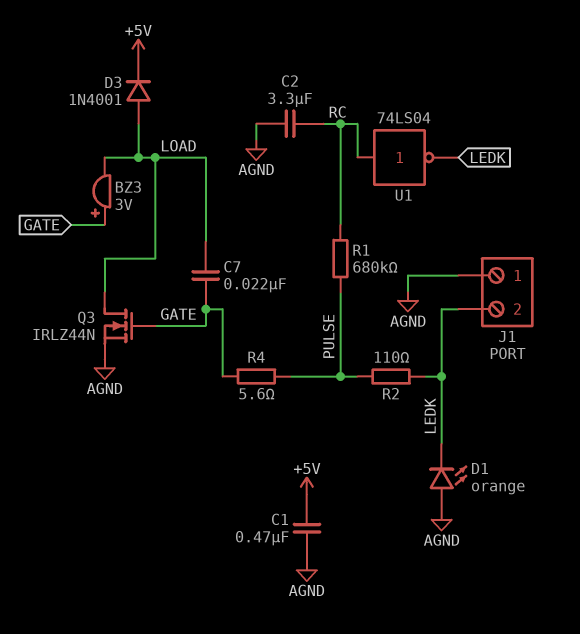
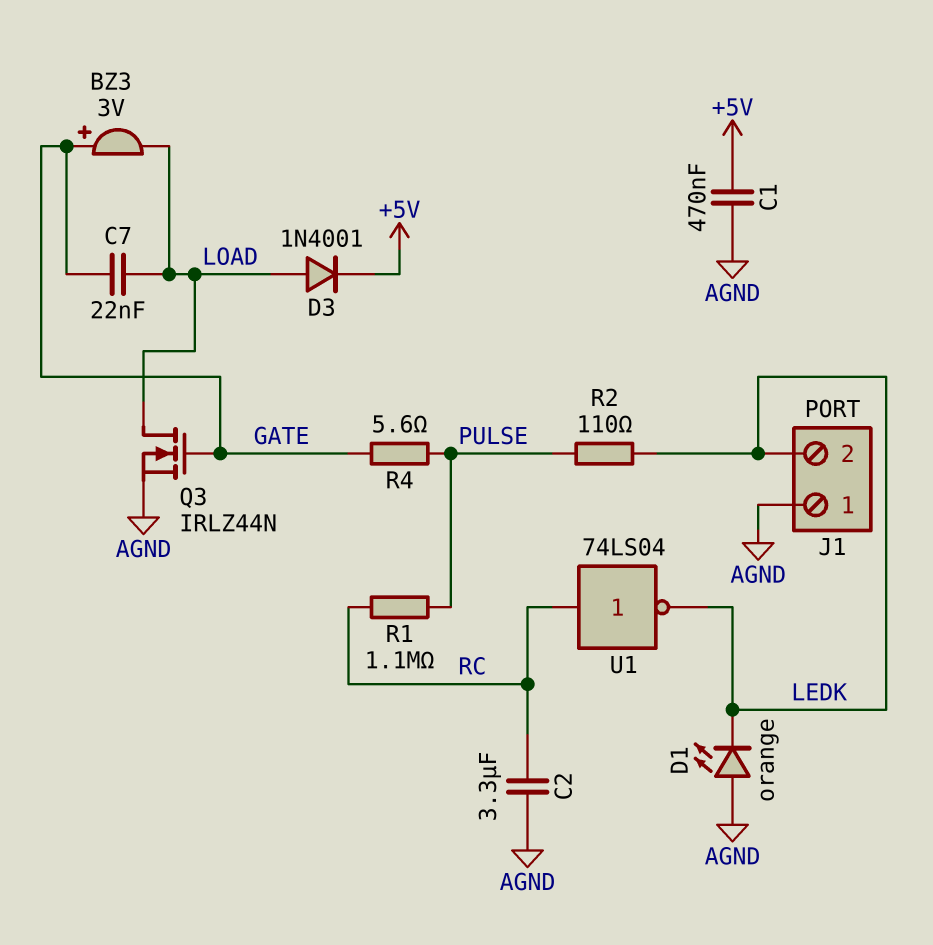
R1: 680k (PULSE, RC) -> 1.1M (PULSE, RC)

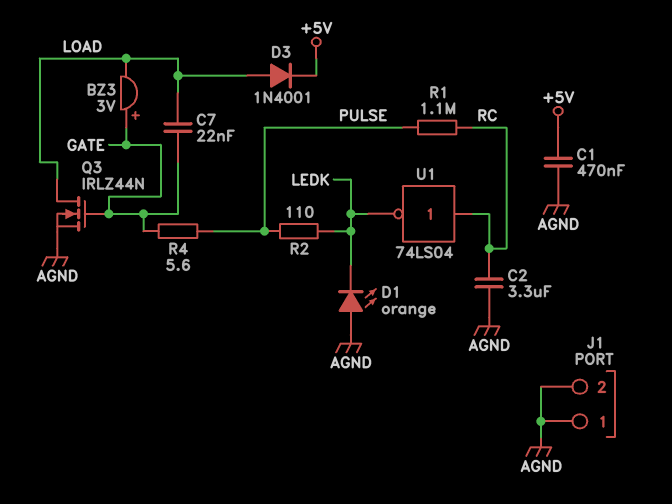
J1 pin 2: LEDK -> AGND

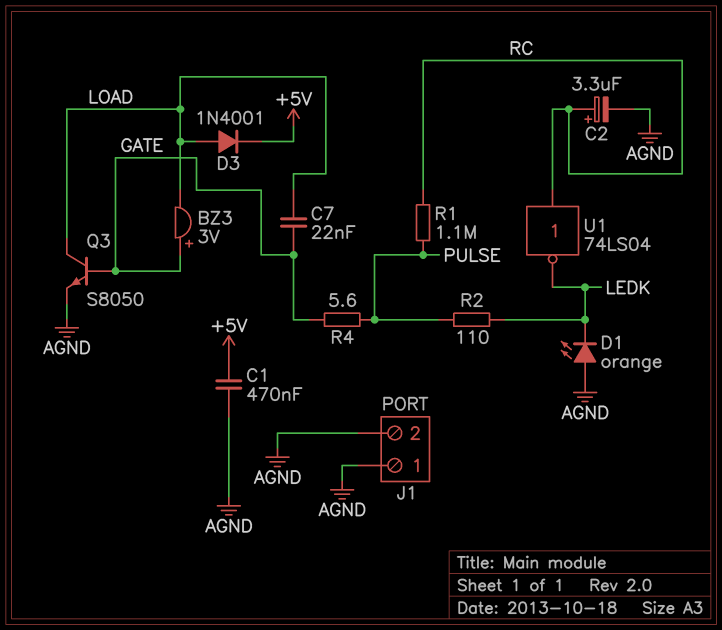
C2: 3.3uF (AGND, RC) -> 3.3uF (plus RC, minus AGND)
Q3: NMOS IRLZ44N (G GATE, D LOAD, S AGND) -> NPN S8050 (B GATE, C LOAD, E AGND)

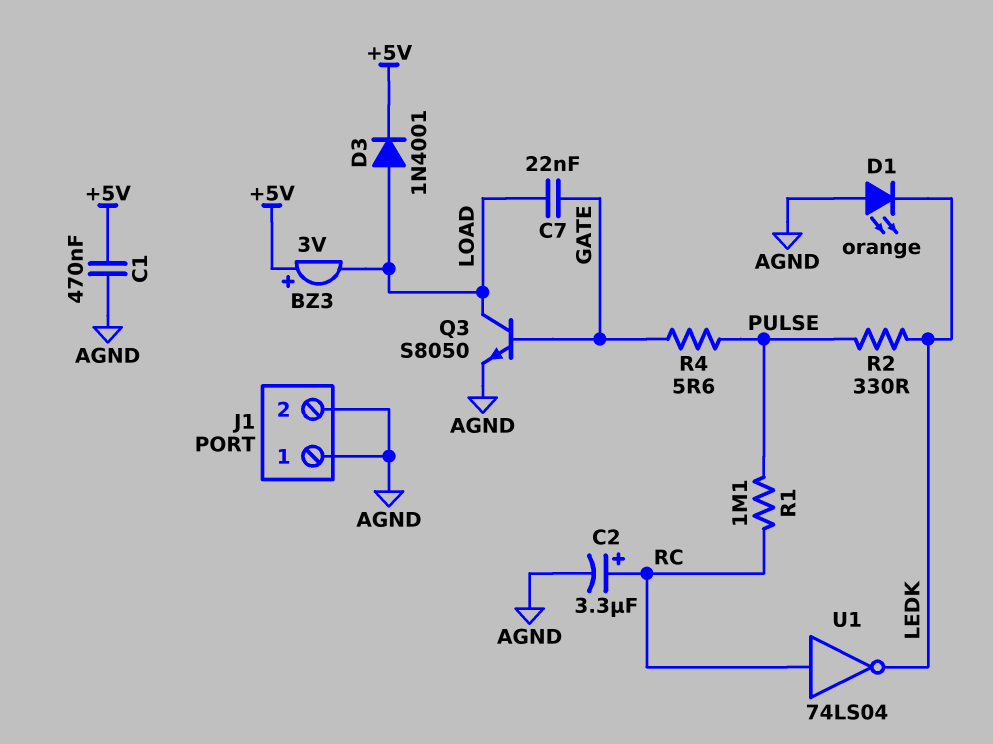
BZ3: buzzer 3V (plus GATE, minus LOAD) -> buzzer 3V (plus +5V, minus LOAD)
R2: 110 (LEDK, PULSE) -> 330 (LEDK, PULSE)

